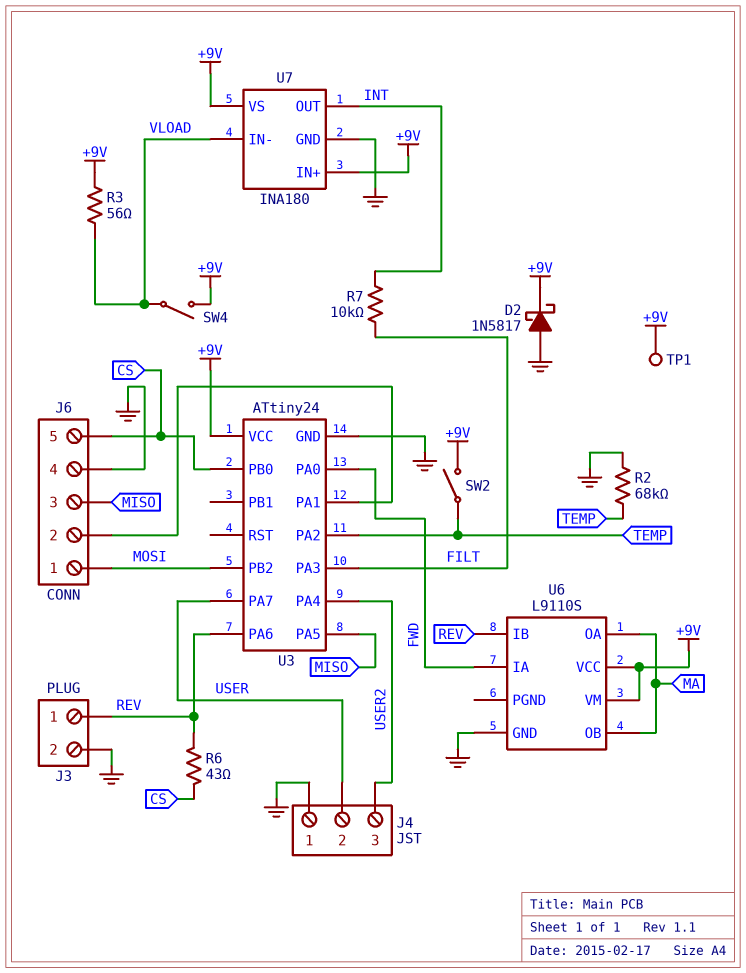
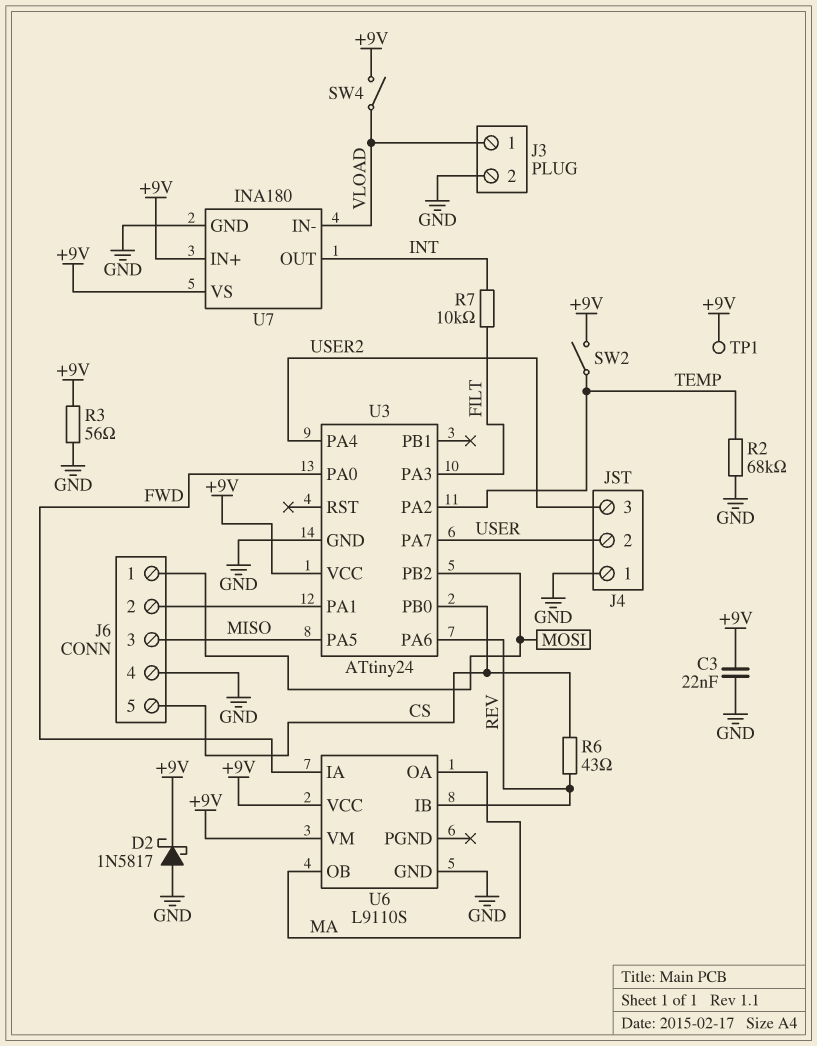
C3: none -> 22nF (+9V, GND)
J3 pin 1: REV -> VLOAD
R3: 56 (+9V, VLOAD) -> 56 (+9V, GND)

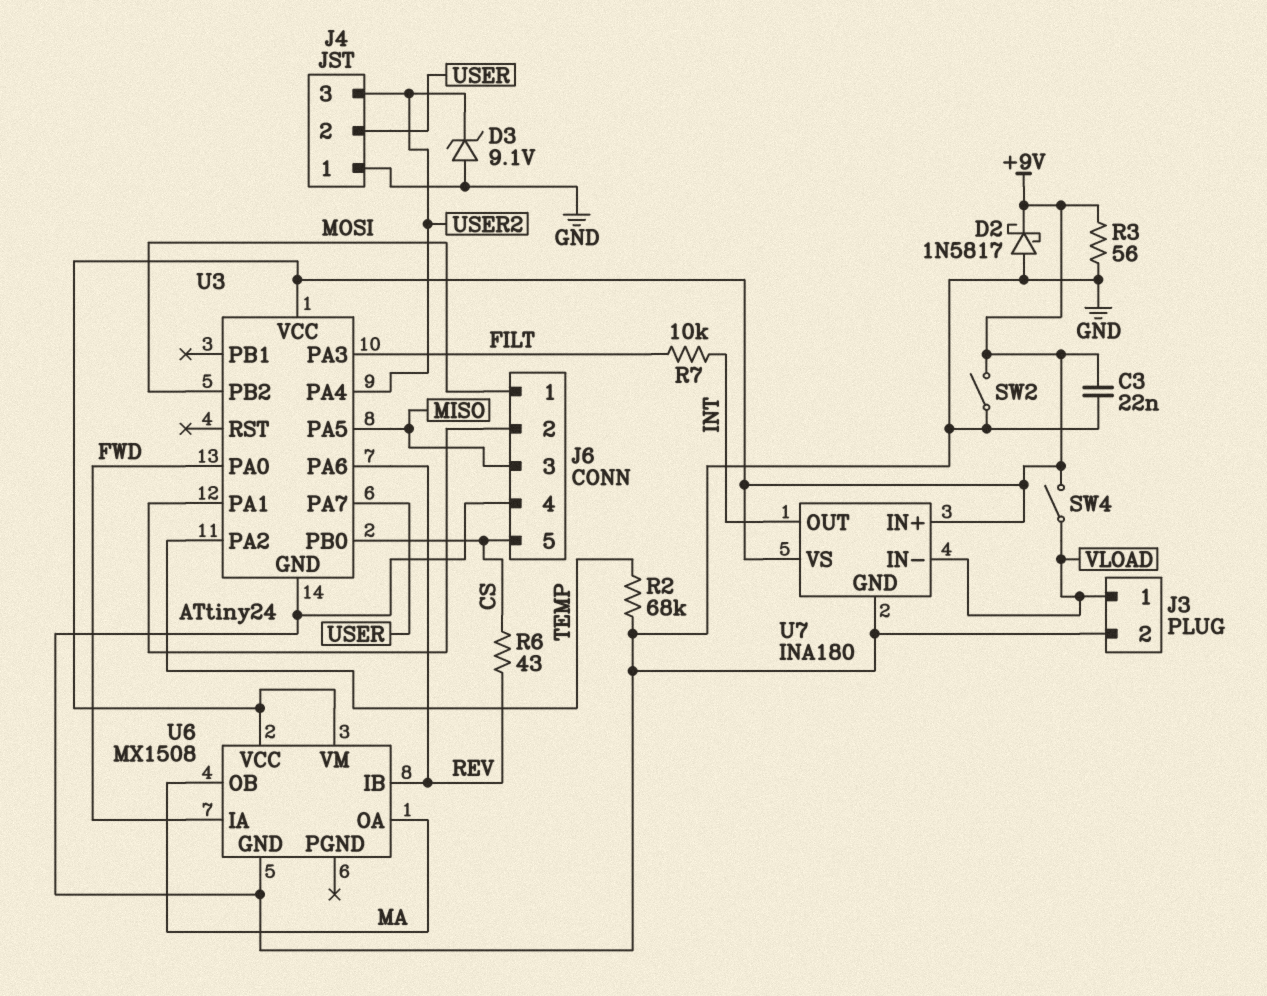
D3: none -> zener 9.1V (A GND, K USER2)
SW2: switch (+9V, TEMP) -> switch (+9V, GND)
TP1: test point (+9V) -> none
U6: L9110S -> MX1508

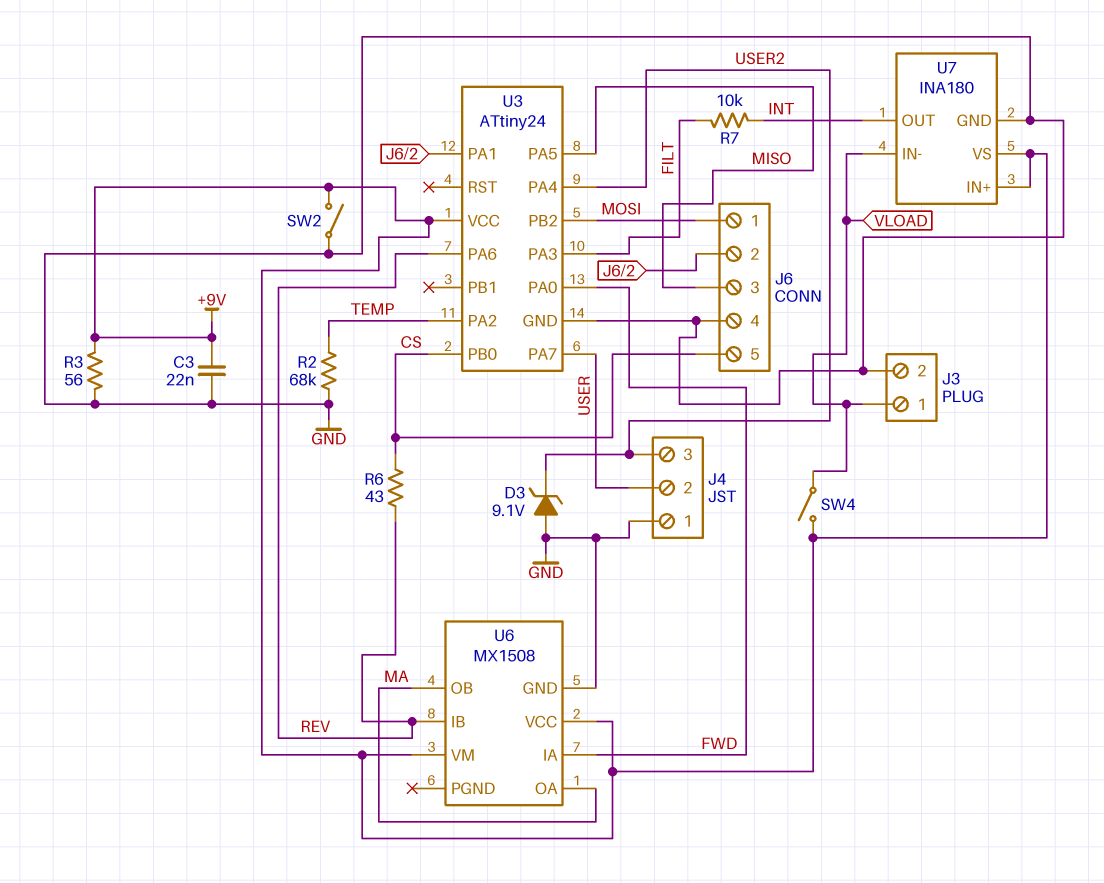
D2: schottky 1N5817 (A GND, K +9V) -> none

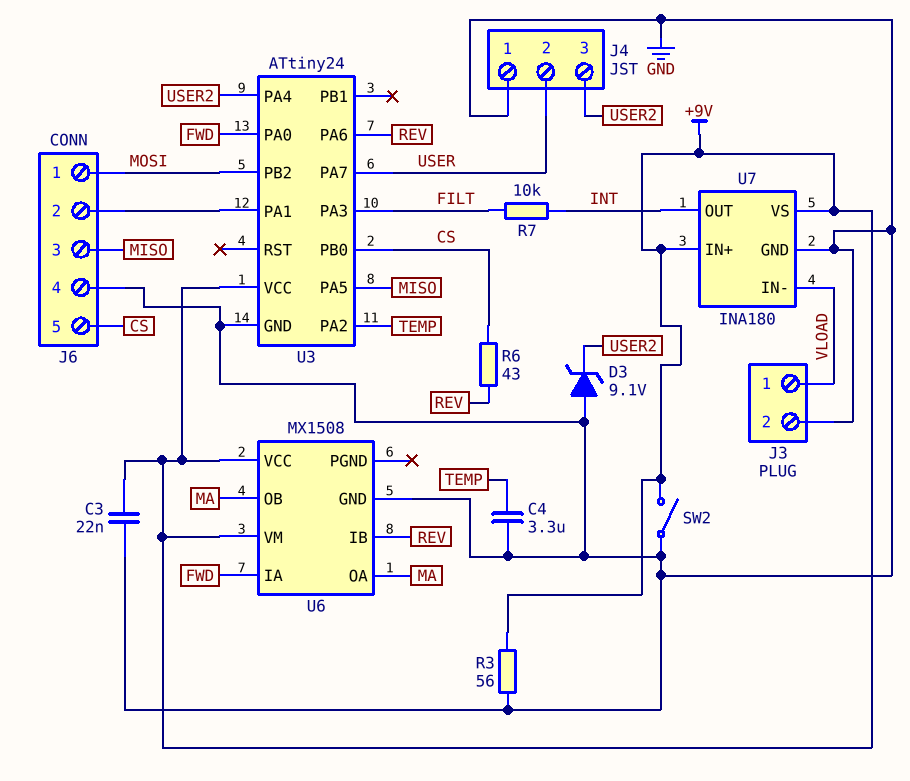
C4: none -> 3.3uF (GND, TEMP)
R2: 68k (GND, TEMP) -> none
SW4: switch (+9V, VLOAD) -> none

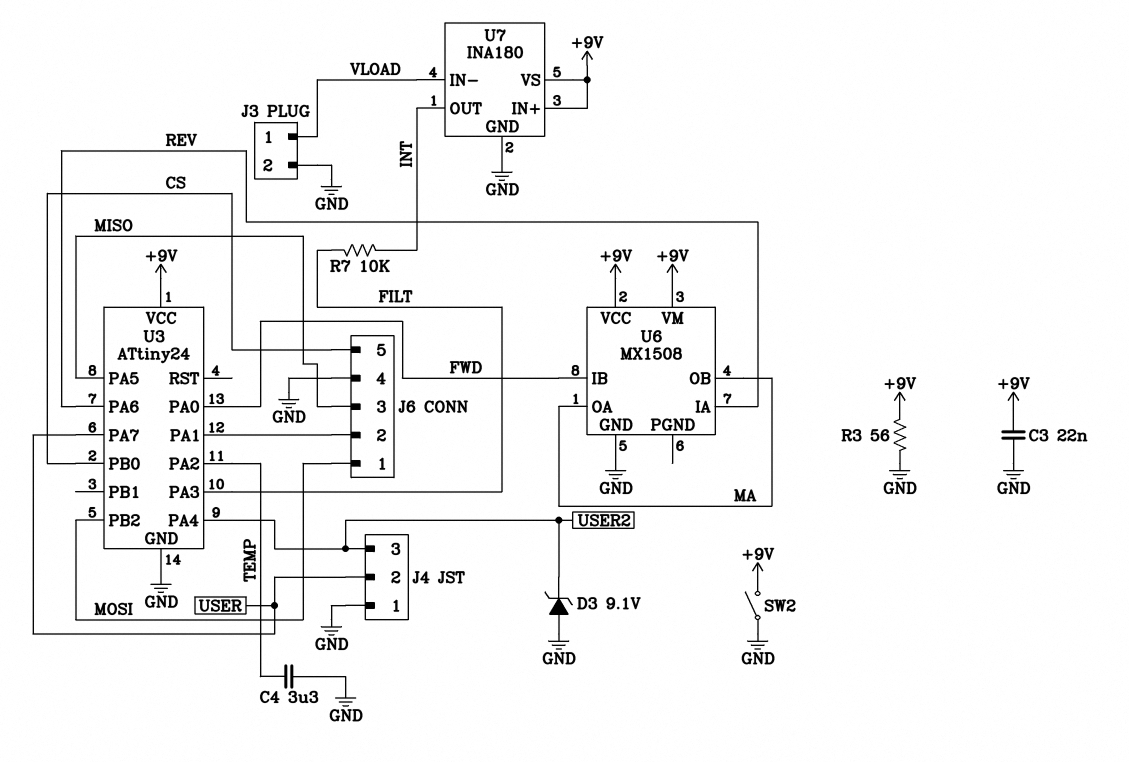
R6: 43 (CS, REV) -> none
U6 pin IA: FWD -> REV
U6 pin IB: REV -> FWD

